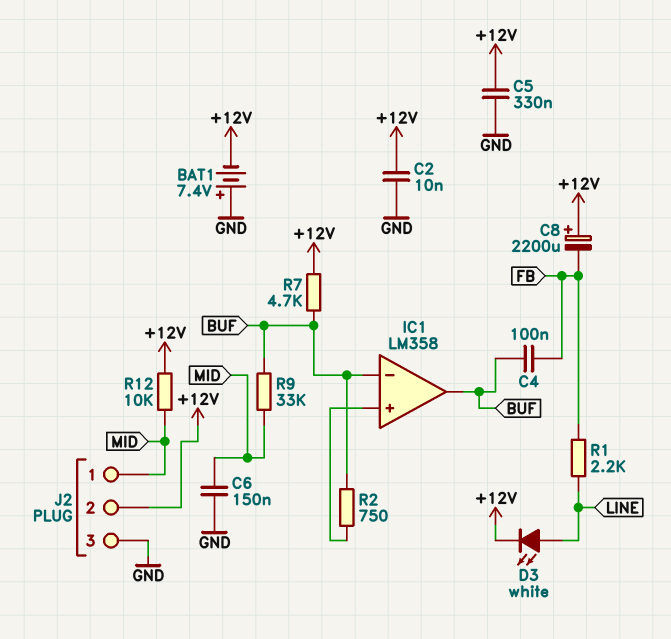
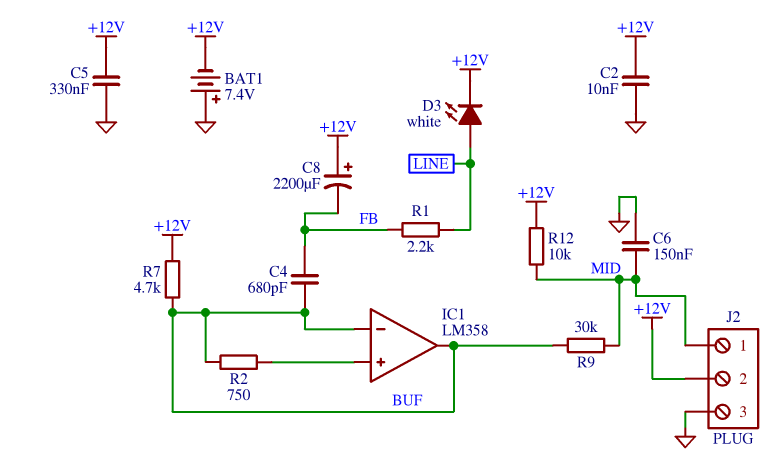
C4: 100nF (BUF, FB) -> 680pF (BUF, FB)
R9: 33k (BUF, MID) -> 30k (BUF, MID)

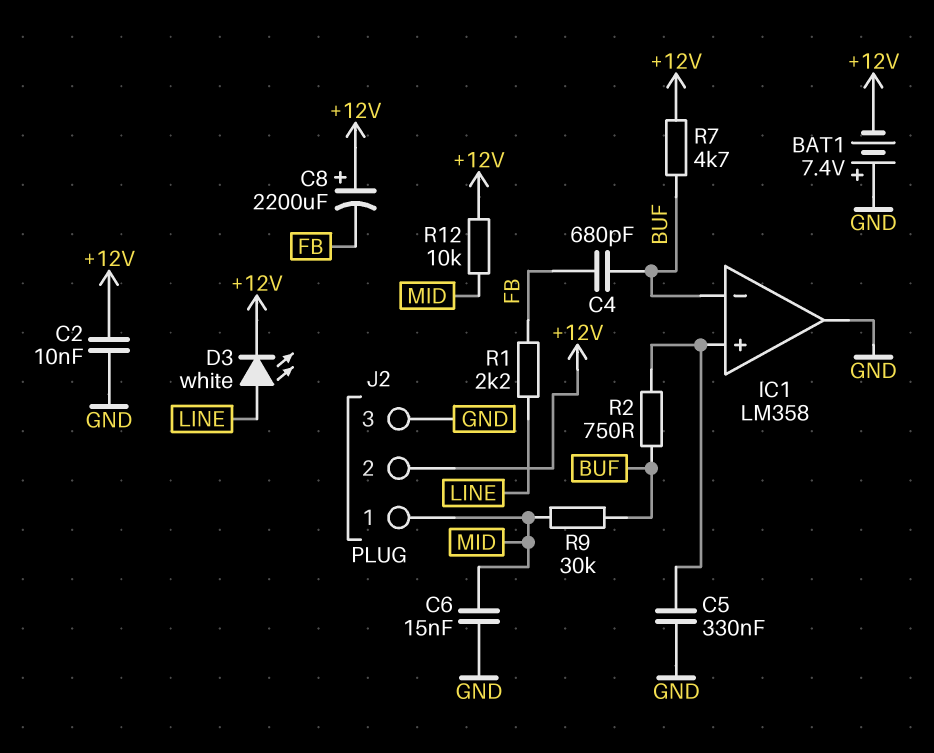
C5: 330nF (+12V, GND) -> 330nF (GND, IC1/in+)
C6: 150nF (GND, MID) -> 15nF (GND, MID)
IC1 pin out: BUF -> GND

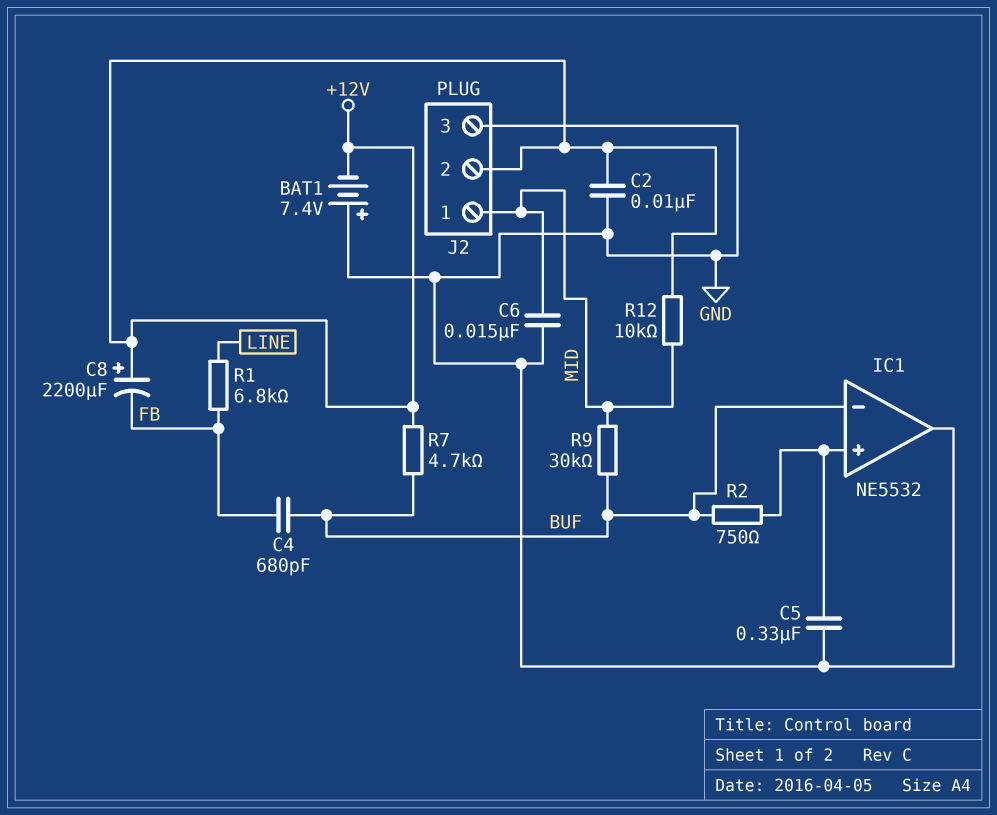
D3: LED white (A LINE, K +12V) -> none
IC1: LM358 -> NE5532
R1: 2.2k (FB, LINE) -> 6.8k (FB, LINE)

